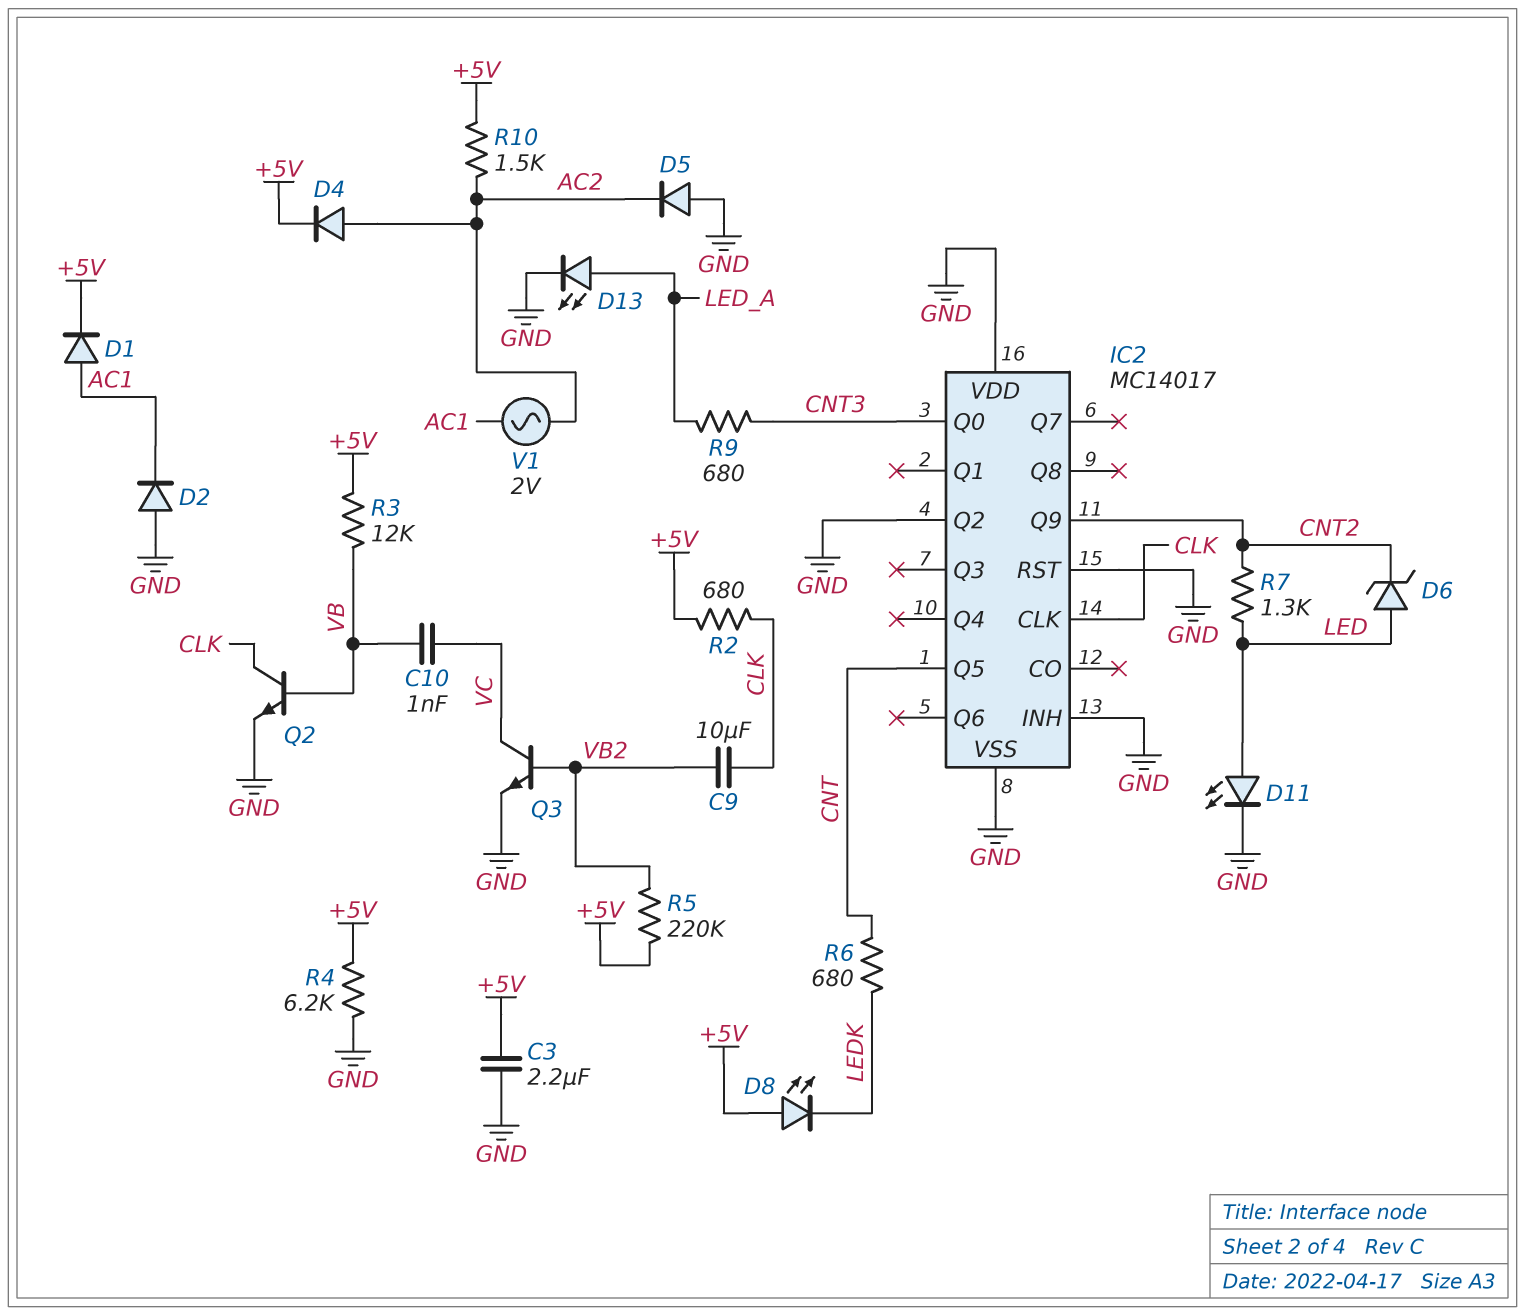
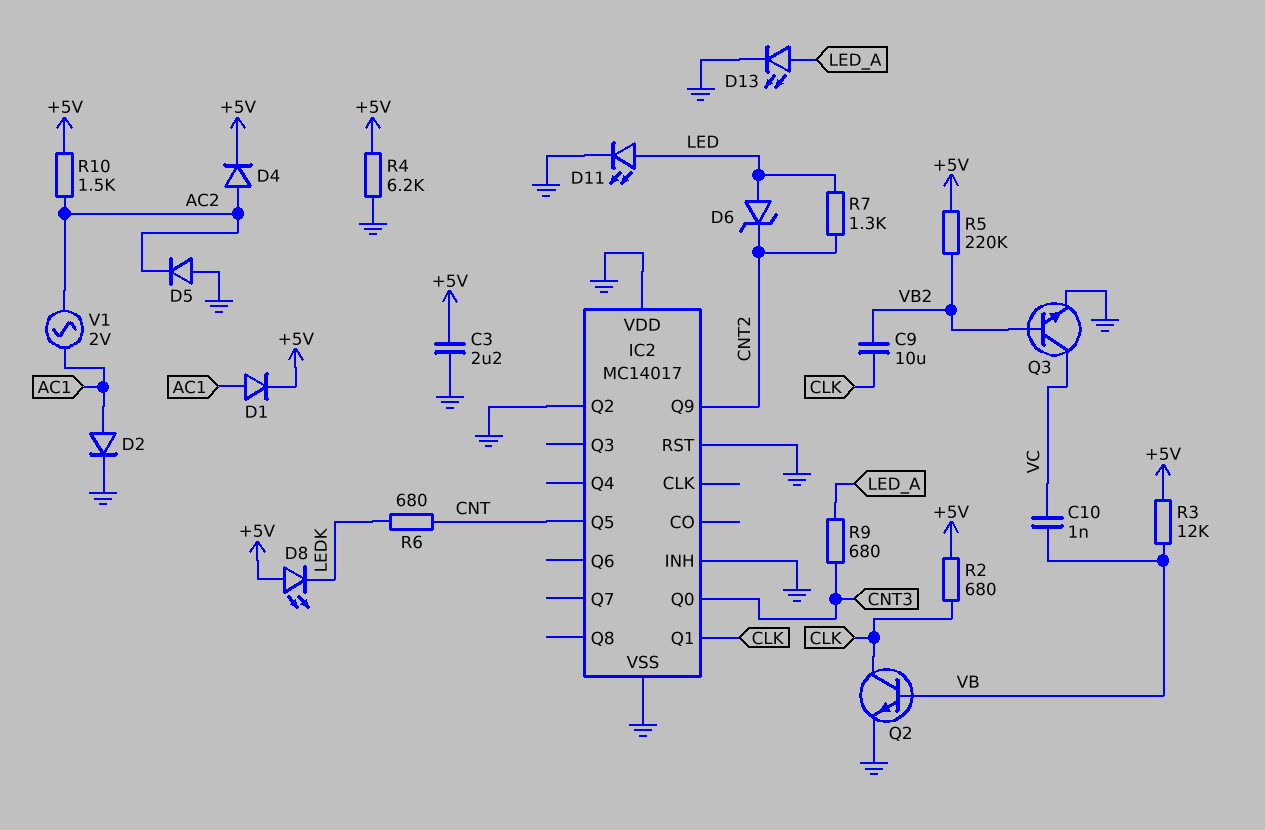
D2: diode (A GND, K AC1) -> diode (A AC1, K GND)
IC2 pin CLK: CLK -> none
IC2 pin Q1: none -> CLK

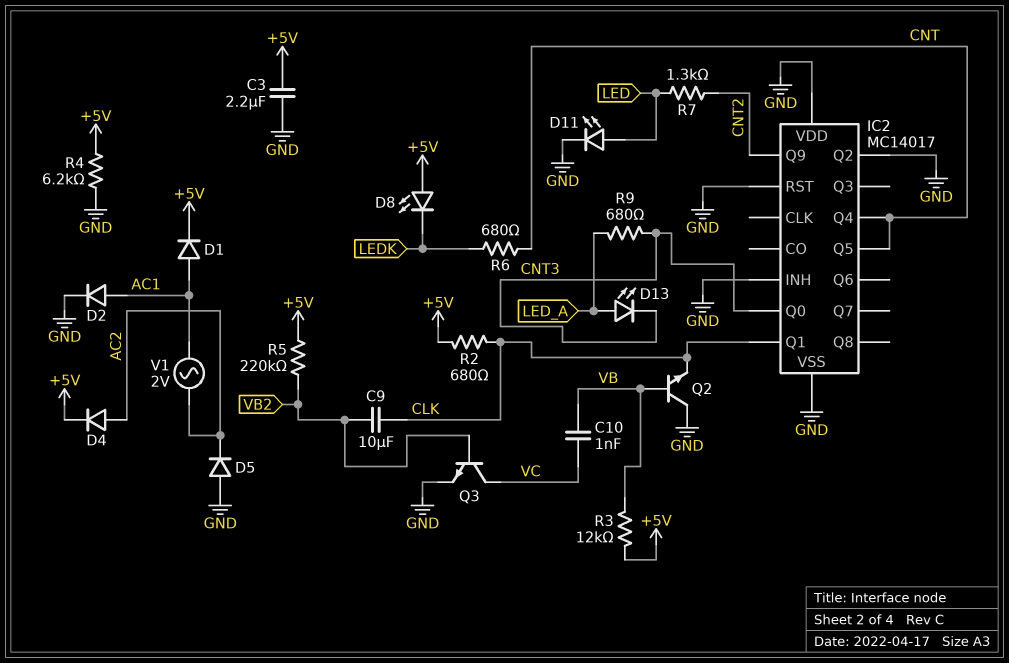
D6: zener (A LED, K CNT2) -> none
D13: LED (A LED_A, K GND) -> LED (A LED_A, K CNT3)
IC2 pin Q4: none -> CNT
Q2: NPN (B VB, C CLK, E GND) -> NPN (B VB, C GND, E CLK)
R10: 1.5k (+5V, AC2) -> none

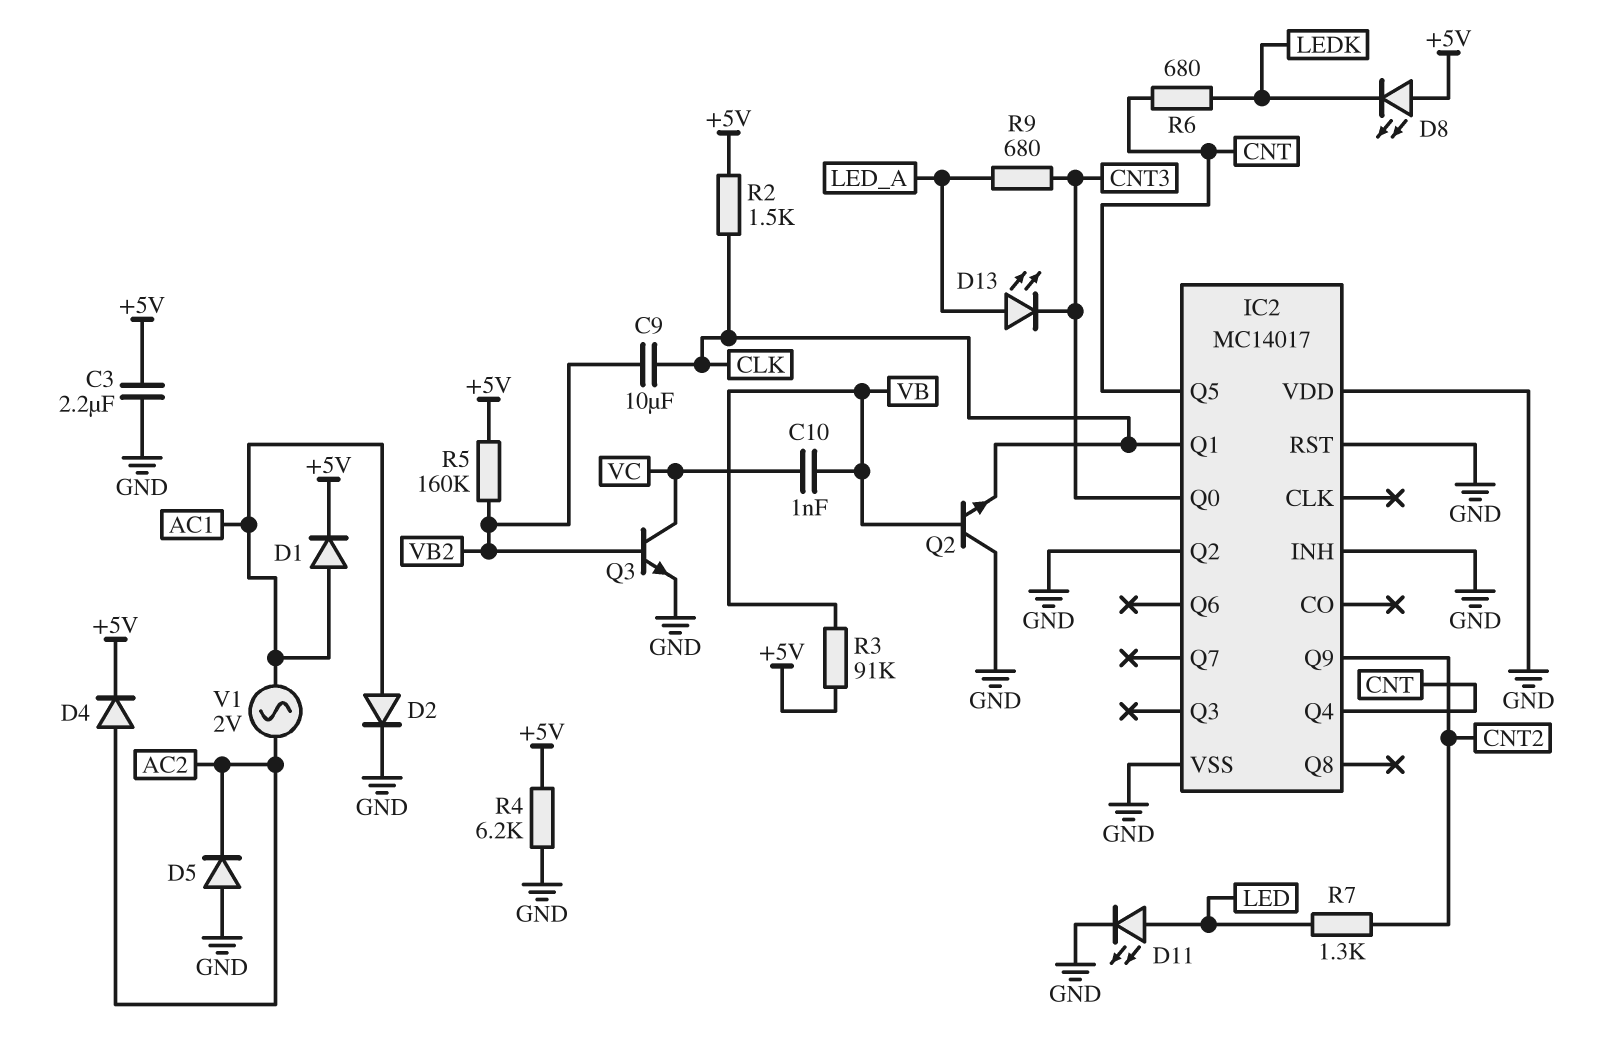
R2: 680 (+5V, CLK) -> 1.5k (+5V, CLK)
R3: 12k (+5V, VB) -> 91k (+5V, VB)
R5: 220k (+5V, VB2) -> 160k (+5V, VB2)

